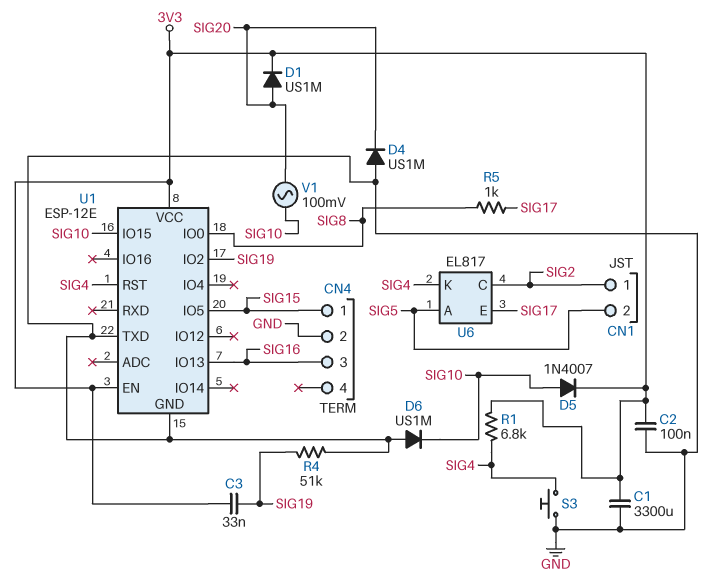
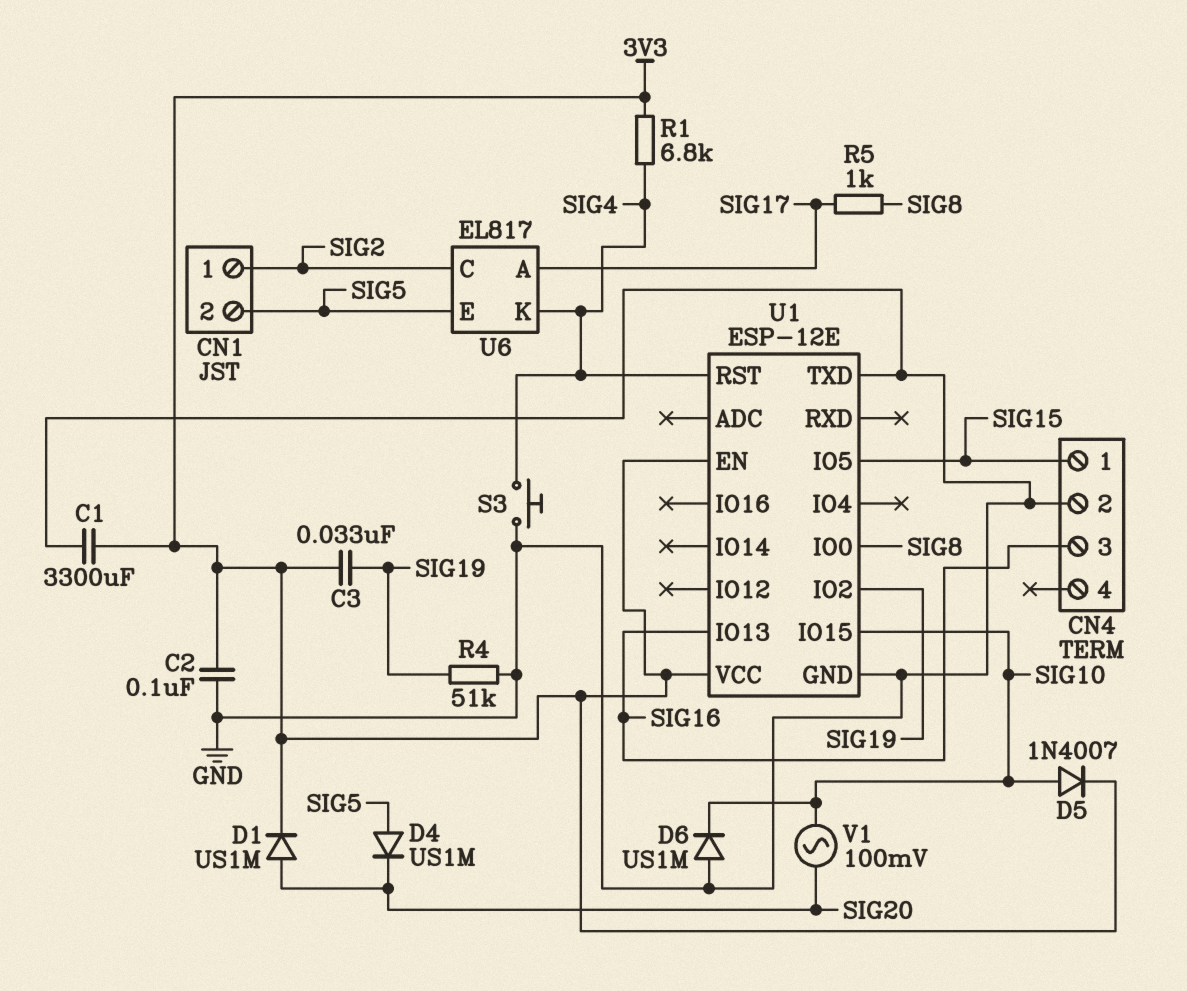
D4: diode US1M (A GND, K SIG20) -> diode US1M (A SIG5, K SIG20)
U6 pin A: SIG5 -> SIG17
U6 pin E: SIG17 -> SIG5

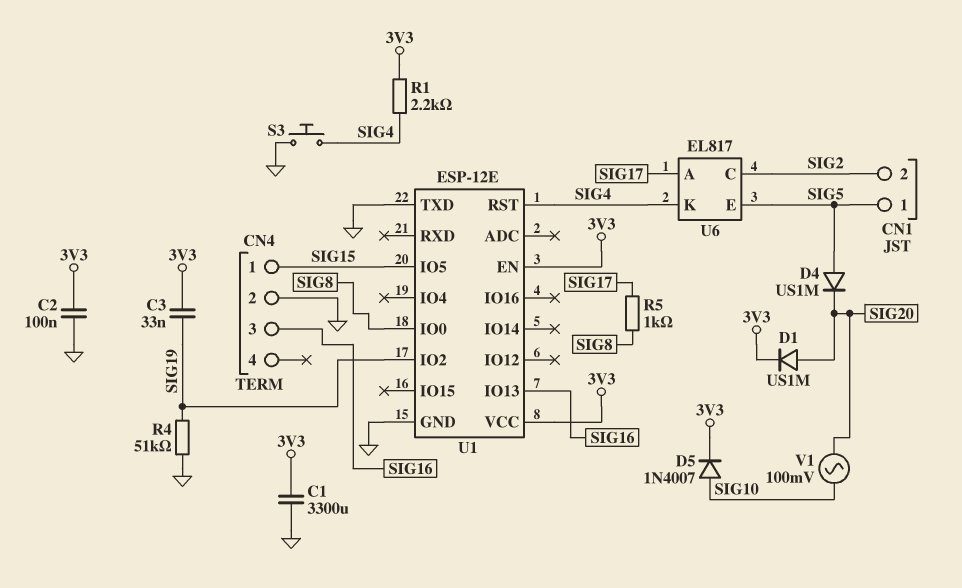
CN1 pin 1: SIG2 -> SIG5
CN1 pin 2: SIG5 -> SIG2
D6: diode US1M (A GND, K SIG10) -> none
R1: 6.8k (3V3, SIG4) -> 2.2k (3V3, SIG4)
U1 pin IO15: SIG10 -> none

